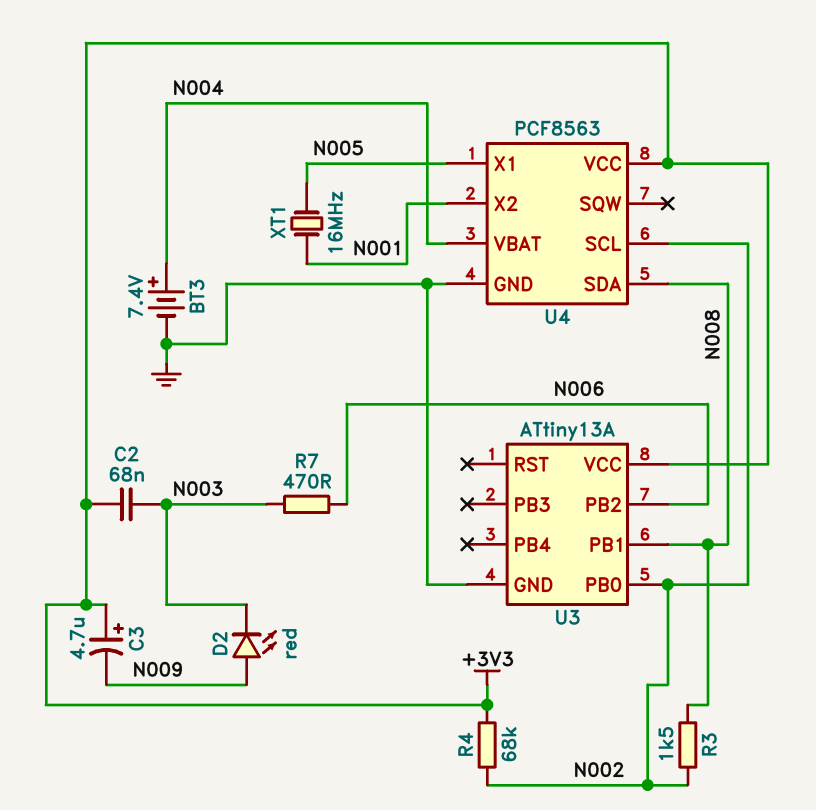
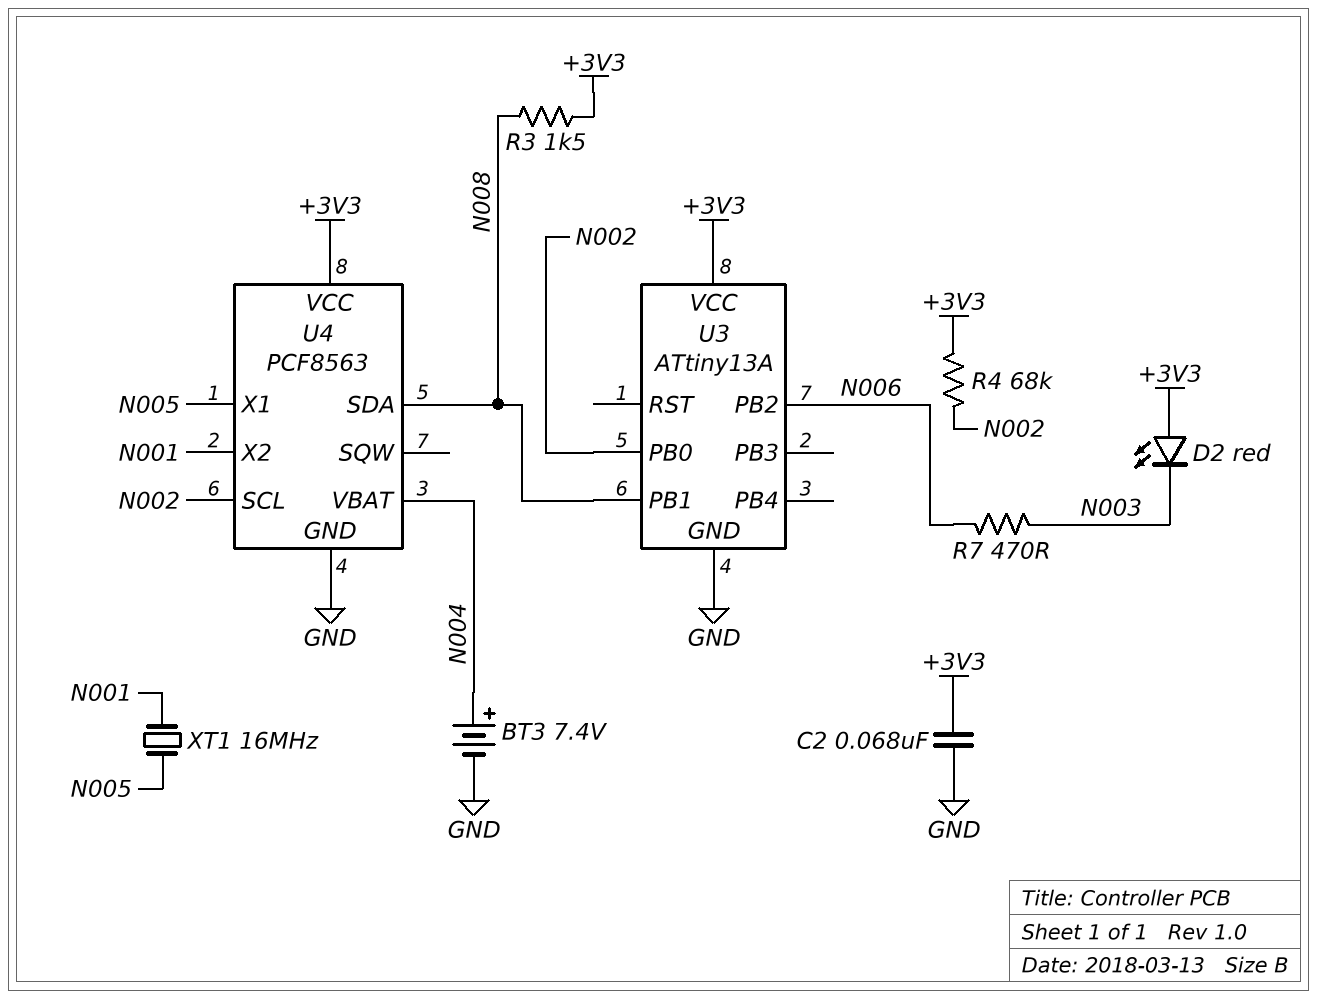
C2: 68nF (+3V3, N003) -> 68nF (+3V3, GND)
C3: 4.7uF (plus +3V3, minus N009) -> none
D2: LED red (A N009, K N003) -> LED red (A +3V3, K N003)
R3: 1.5k (N002, N008) -> 1.5k (+3V3, N008)

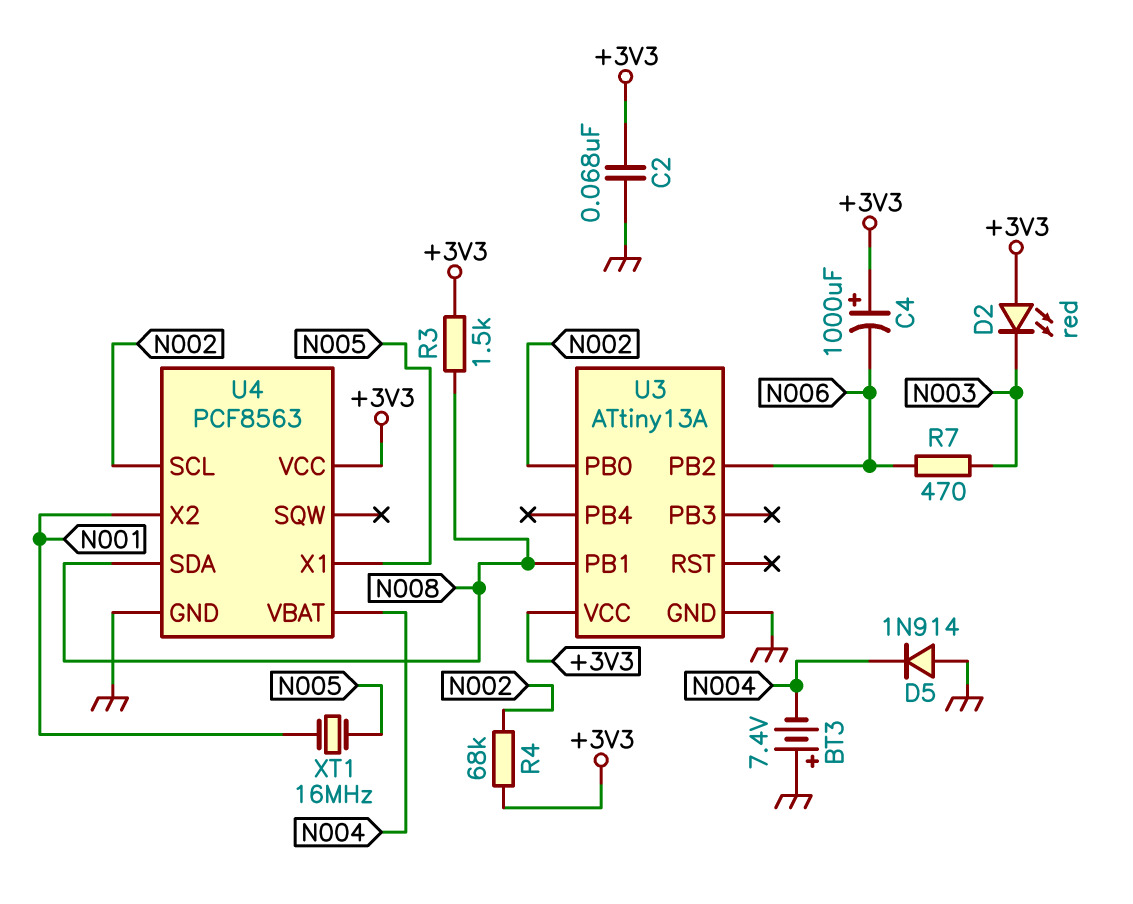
BT3: 7.4V (plus N004, minus GND) -> 7.4V (plus GND, minus N004)
C4: none -> 1000uF (plus +3V3, minus N006)
D5: none -> diode 1N914 (A GND, K N004)

